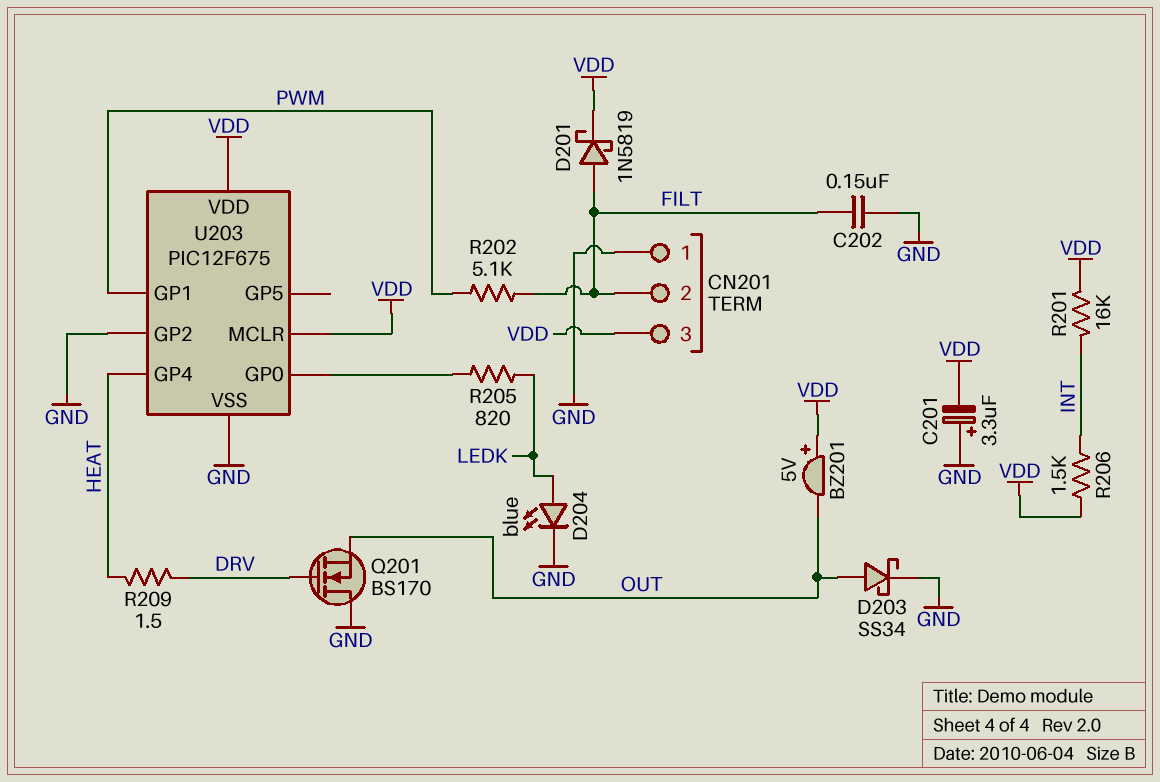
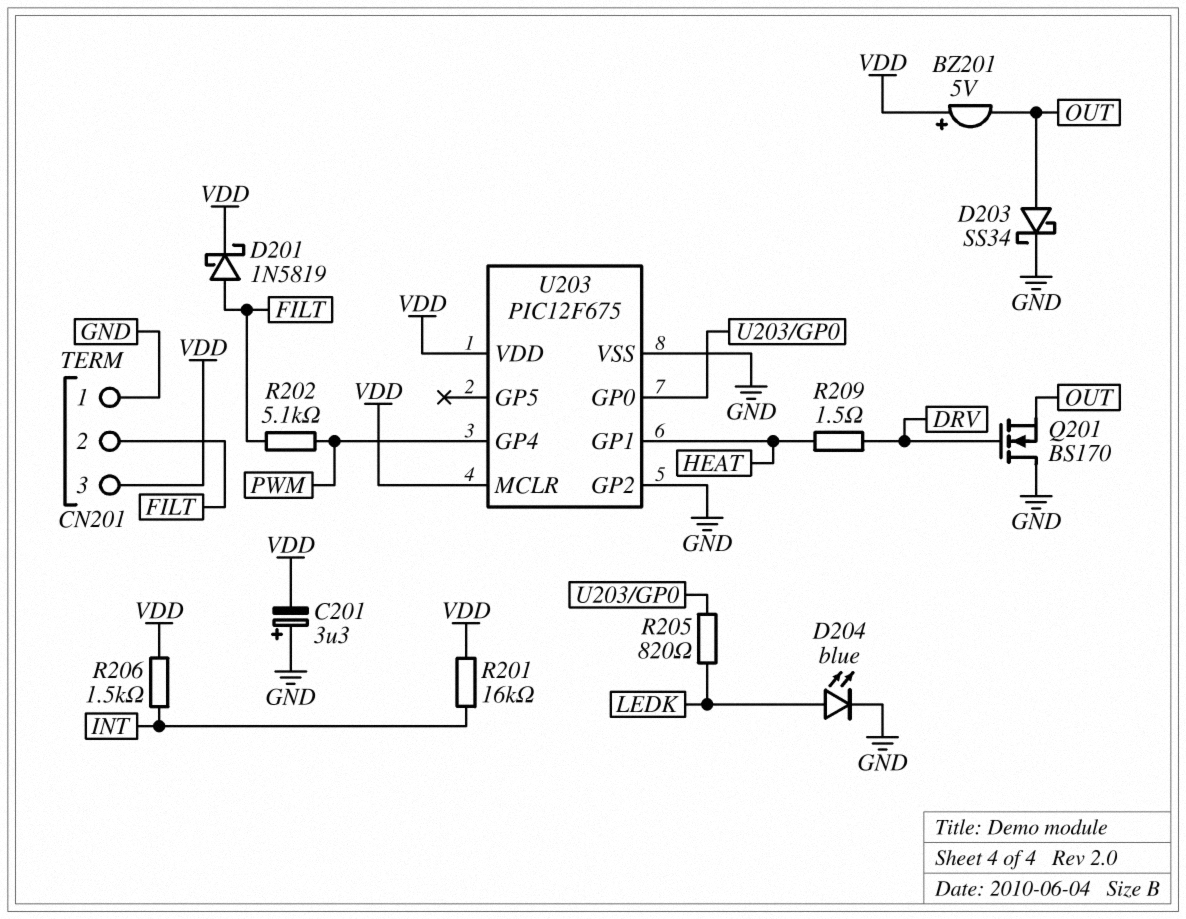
C202: 150nF (FILT, GND) -> none
U203 pin GP1: PWM -> HEAT
U203 pin GP4: HEAT -> PWM

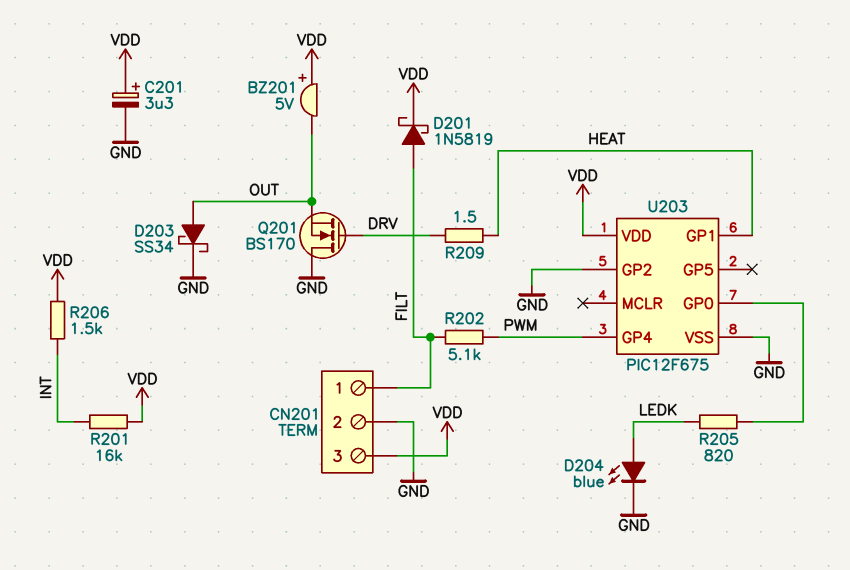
C201: 3.3uF (plus GND, minus VDD) -> 3.3uF (plus VDD, minus GND)
CN201 pin 1: GND -> FILT
CN201 pin 2: FILT -> GND
U203 pin MCLR: VDD -> none

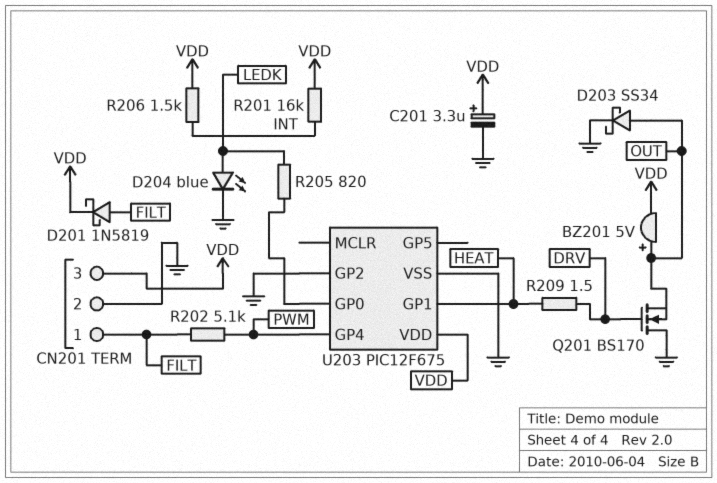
BZ201: buzzer 5V (plus VDD, minus OUT) -> buzzer 5V (plus OUT, minus VDD)

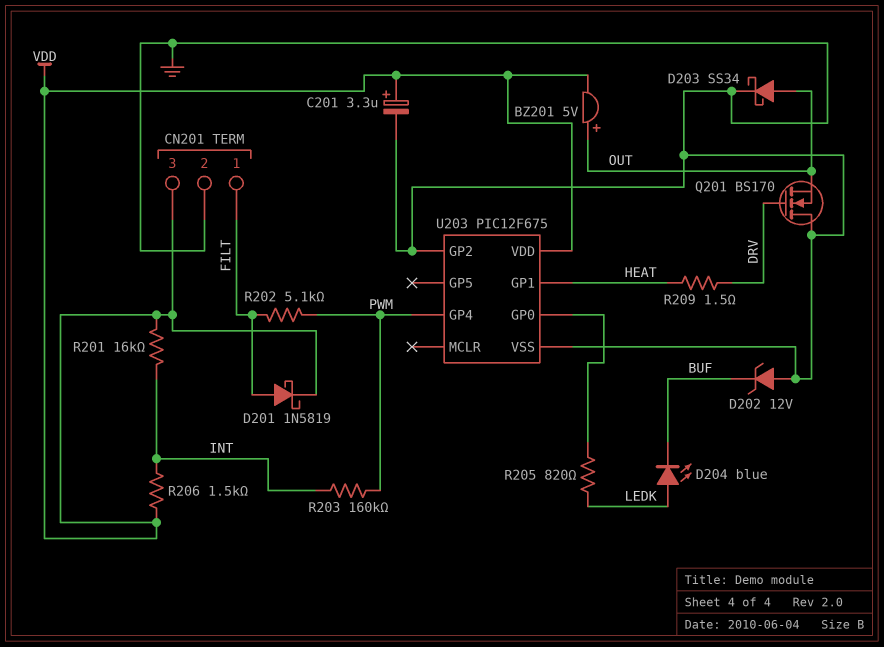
D202: none -> zener 12V (A GND, K BUF)
D204: LED blue (A LEDK, K GND) -> LED blue (A LEDK, K BUF)
R203: none -> 160k (INT, PWM)

